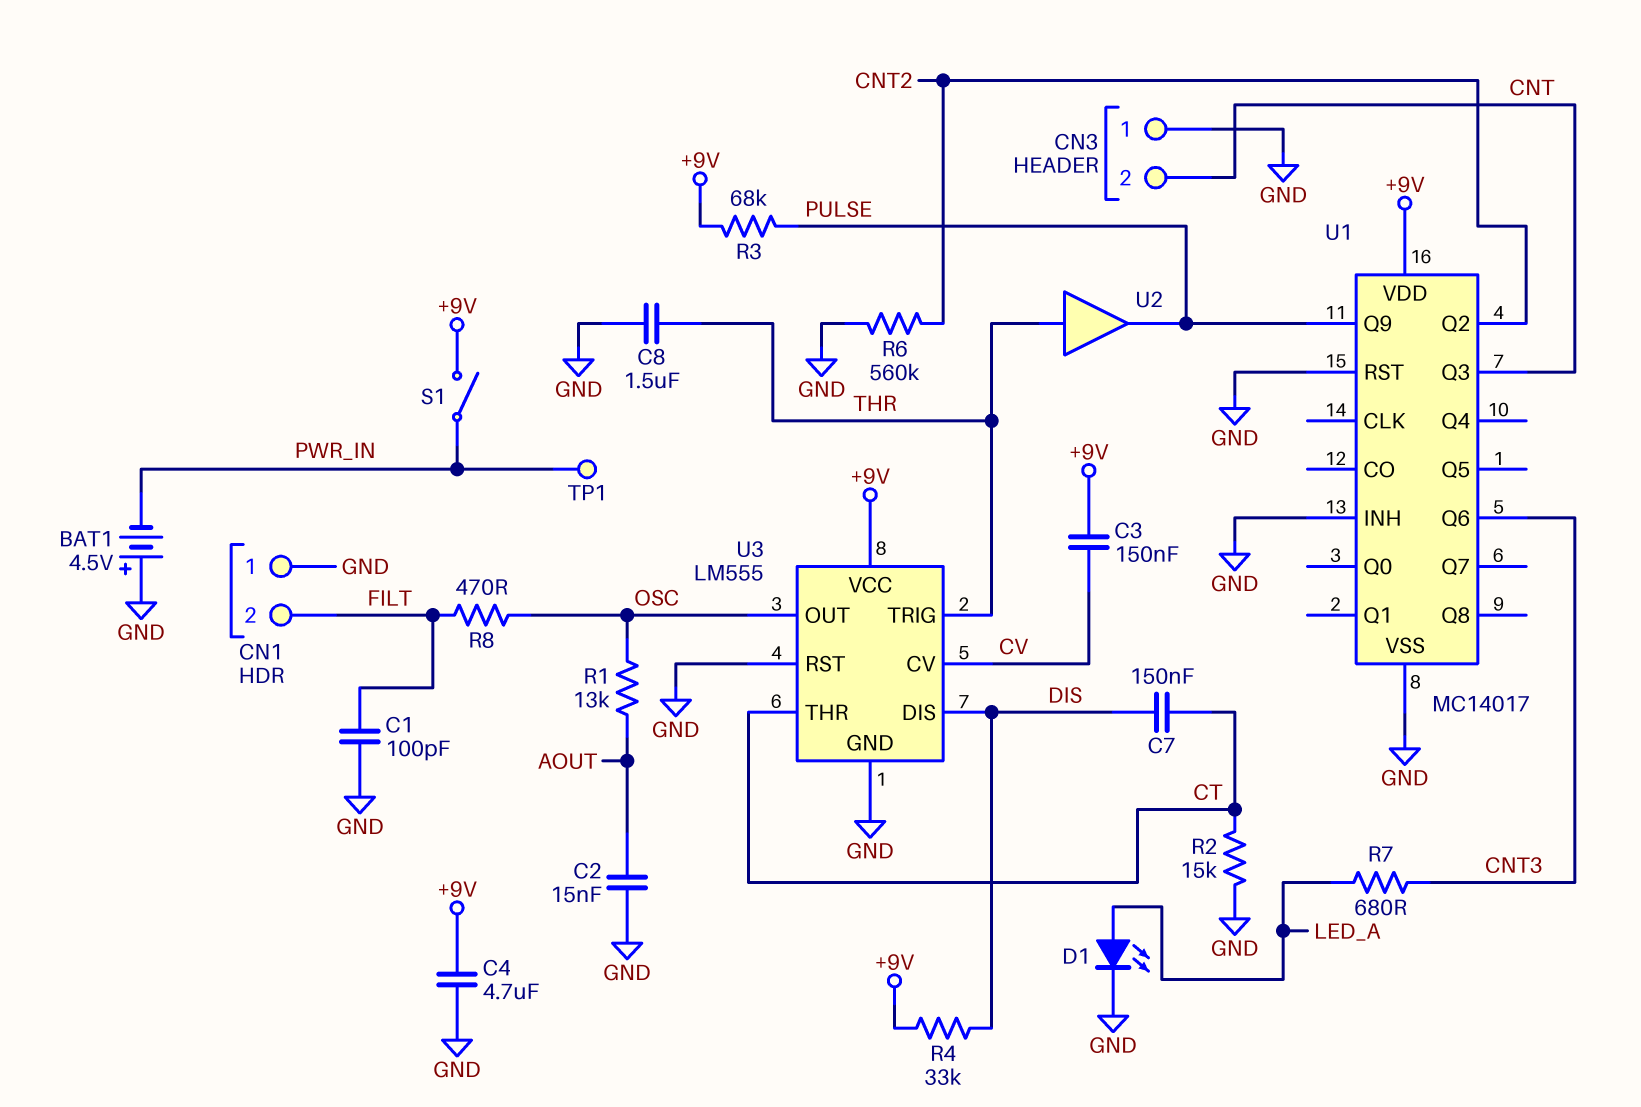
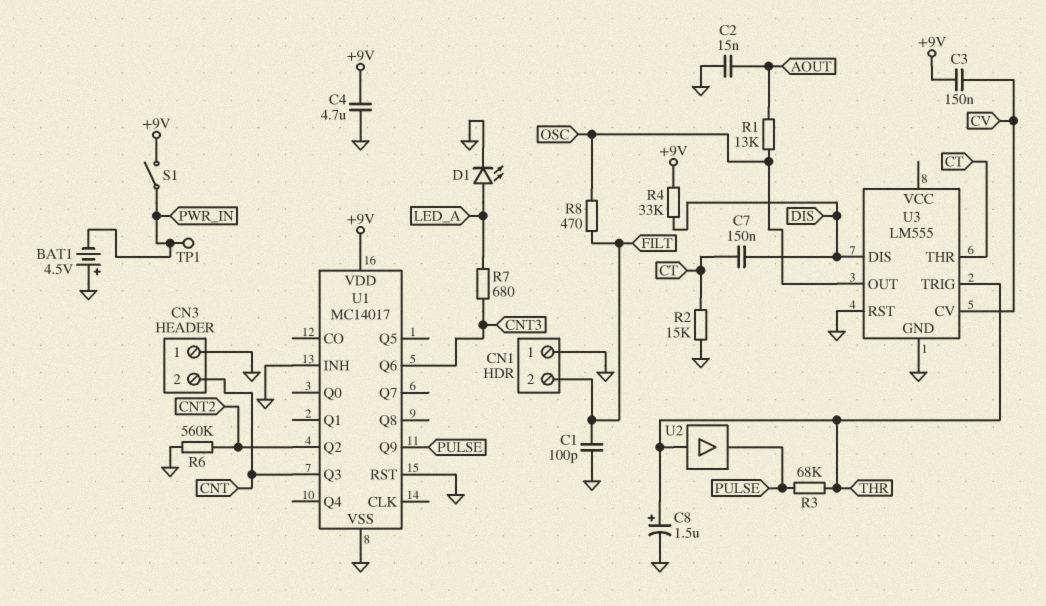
C8: 1.5uF (GND, THR) -> 1.5uF (plus THR, minus GND)
R3: 68k (+9V, PULSE) -> 68k (PULSE, THR)
U3 pin VCC: +9V -> none

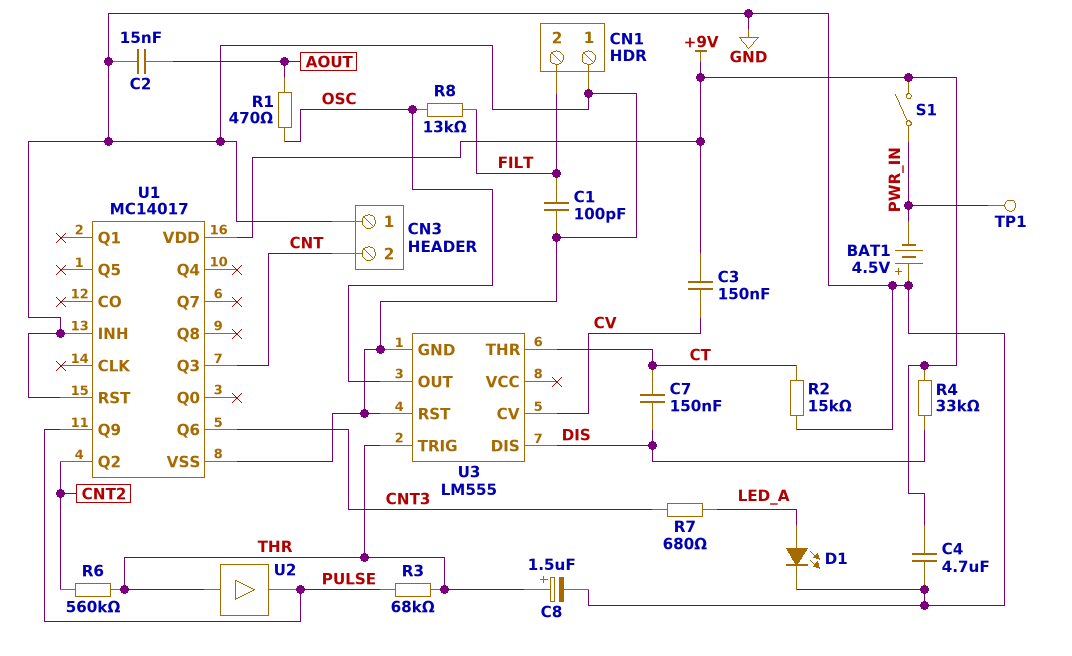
R1: 13k (AOUT, OSC) -> 470 (AOUT, OSC)
R6: 560k (CNT2, GND) -> 560k (CNT2, THR)
R8: 470 (FILT, OSC) -> 13k (FILT, OSC)

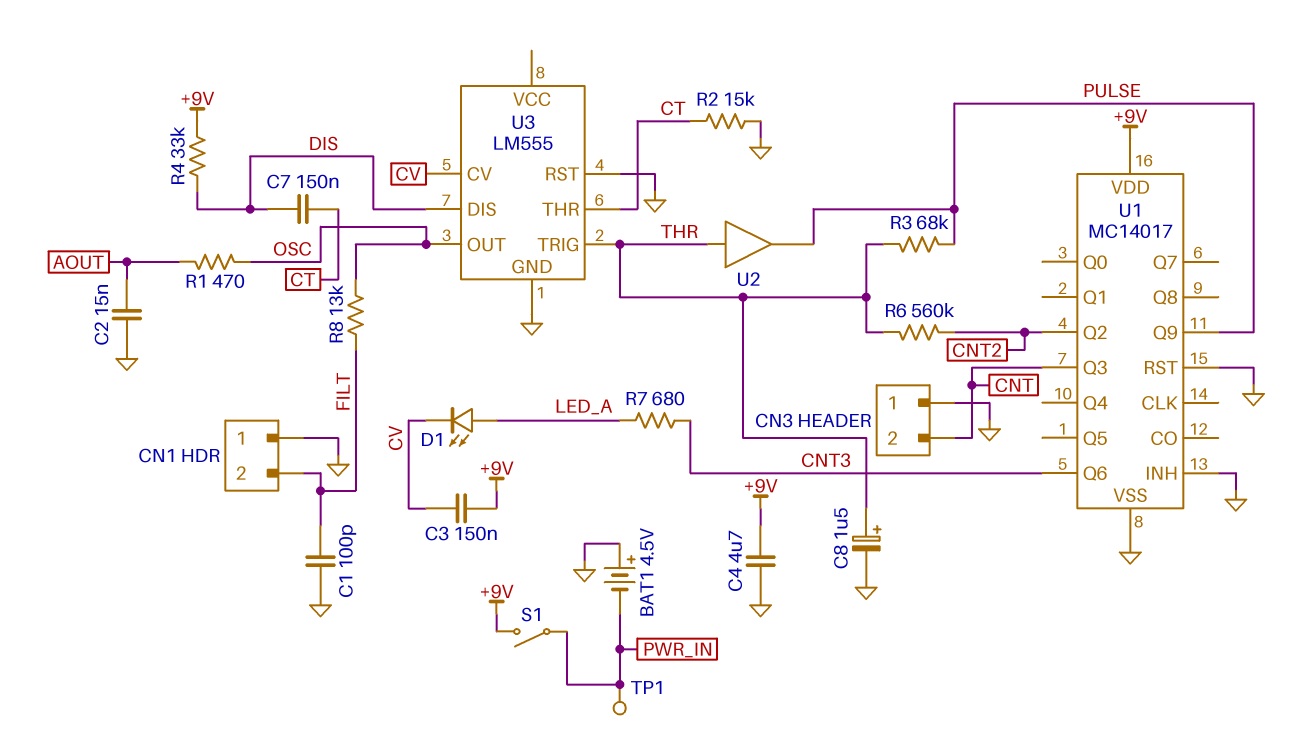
D1: LED (A LED_A, K GND) -> LED (A LED_A, K CV)

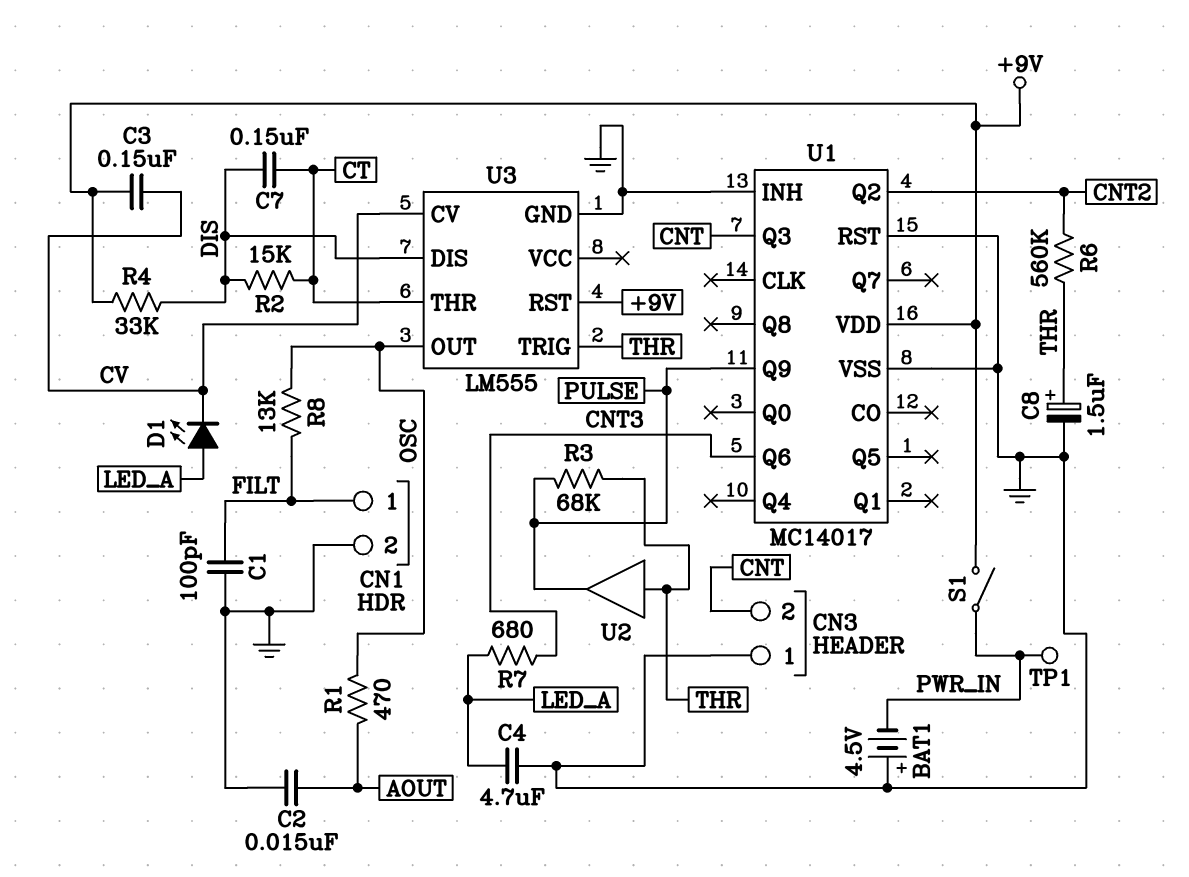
C4: 4.7uF (+9V, GND) -> 4.7uF (GND, LED_A)
CN1 pin 1: GND -> FILT
CN1 pin 2: FILT -> GND
R2: 15k (CT, GND) -> 15k (CT, DIS)
U3 pin RST: GND -> +9V

